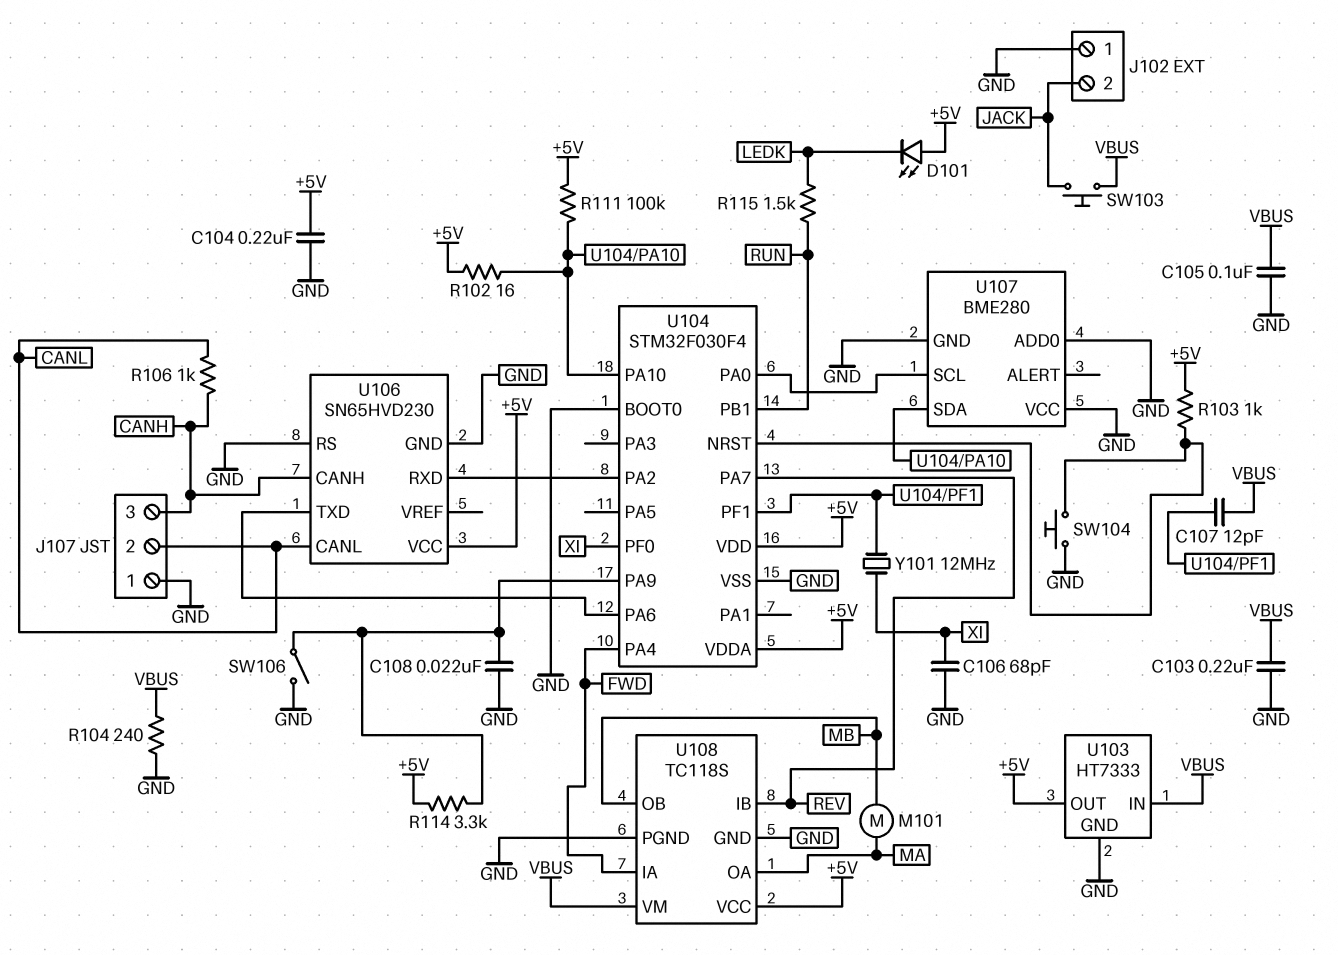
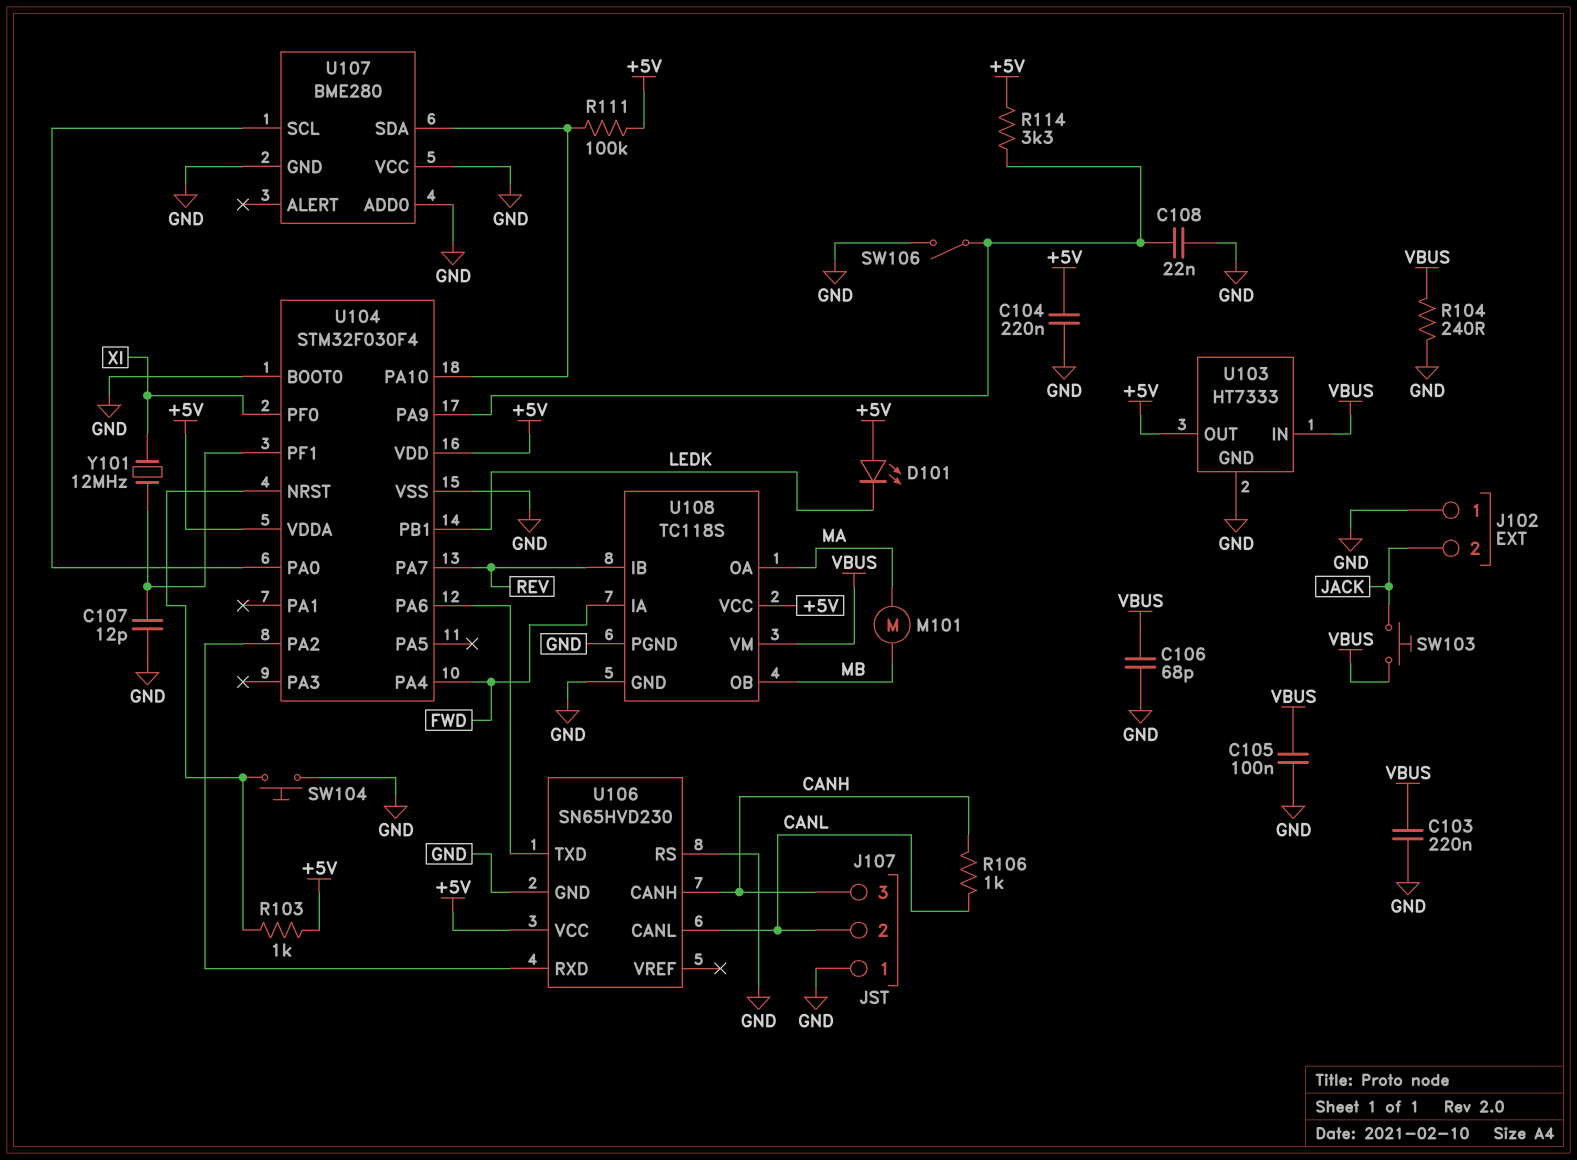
C106: 68pF (GND, XI) -> 68pF (GND, VBUS)
C107: 12pF (U104/PF1, VBUS) -> 12pF (GND, U104/PF1)
R102: 16 (+5V, U104/PA10) -> none
R115: 1.5k (LEDK, RUN) -> none
U104 pin PB1: RUN -> LEDK

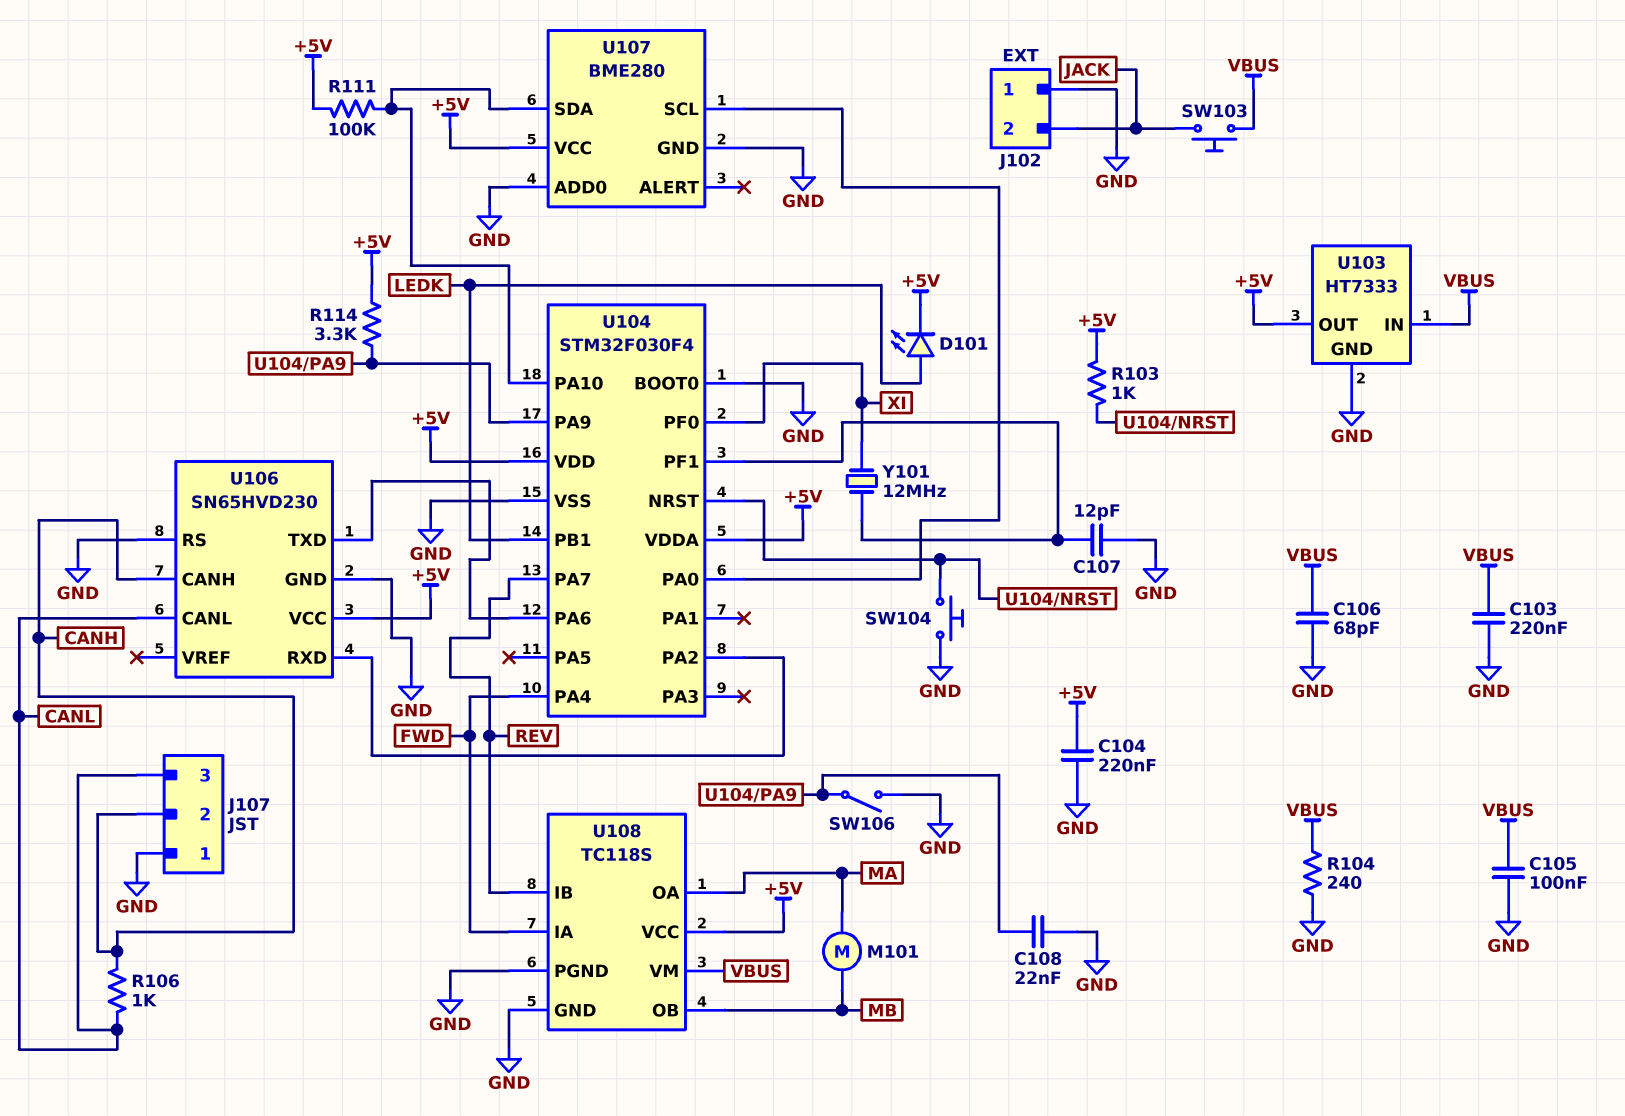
D101: LED (A +5V, K LEDK) -> LED (A LEDK, K +5V)
J107 pin 2: CANL -> CANH
J107 pin 3: CANH -> CANL
U107 pin VCC: GND -> +5V

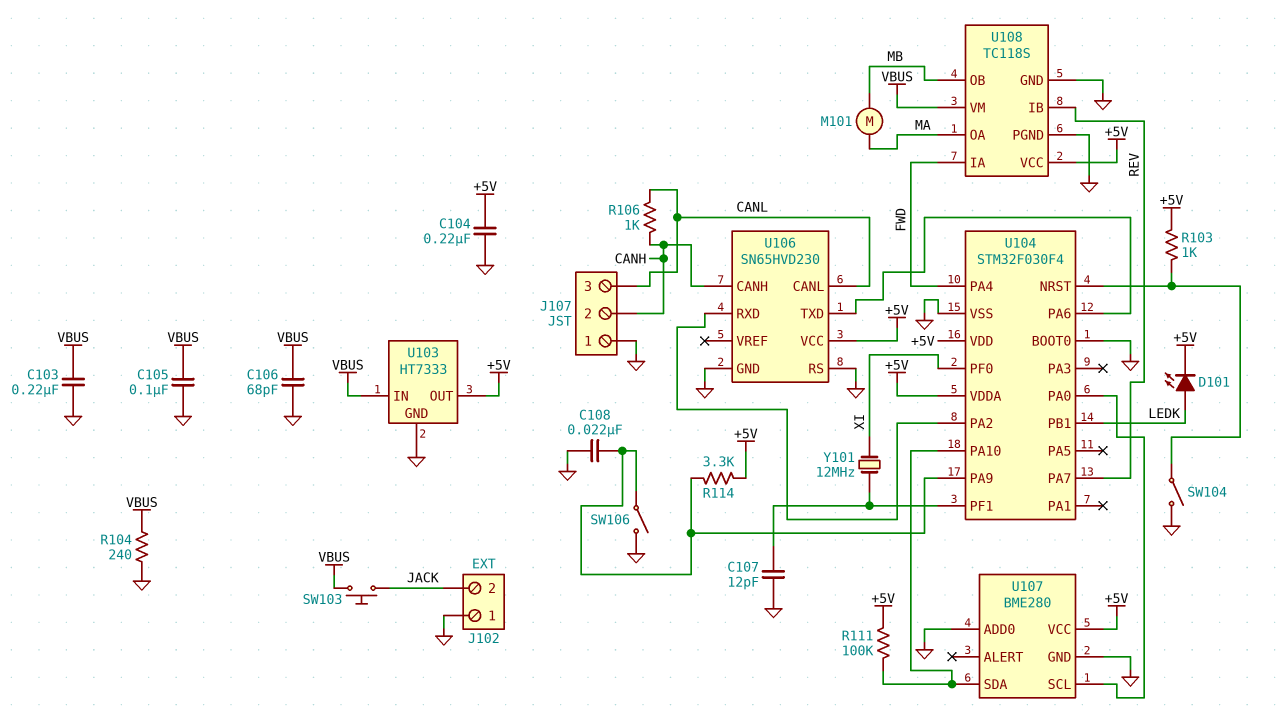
SW104: button (GND, U104/NRST) -> switch (GND, U104/NRST)

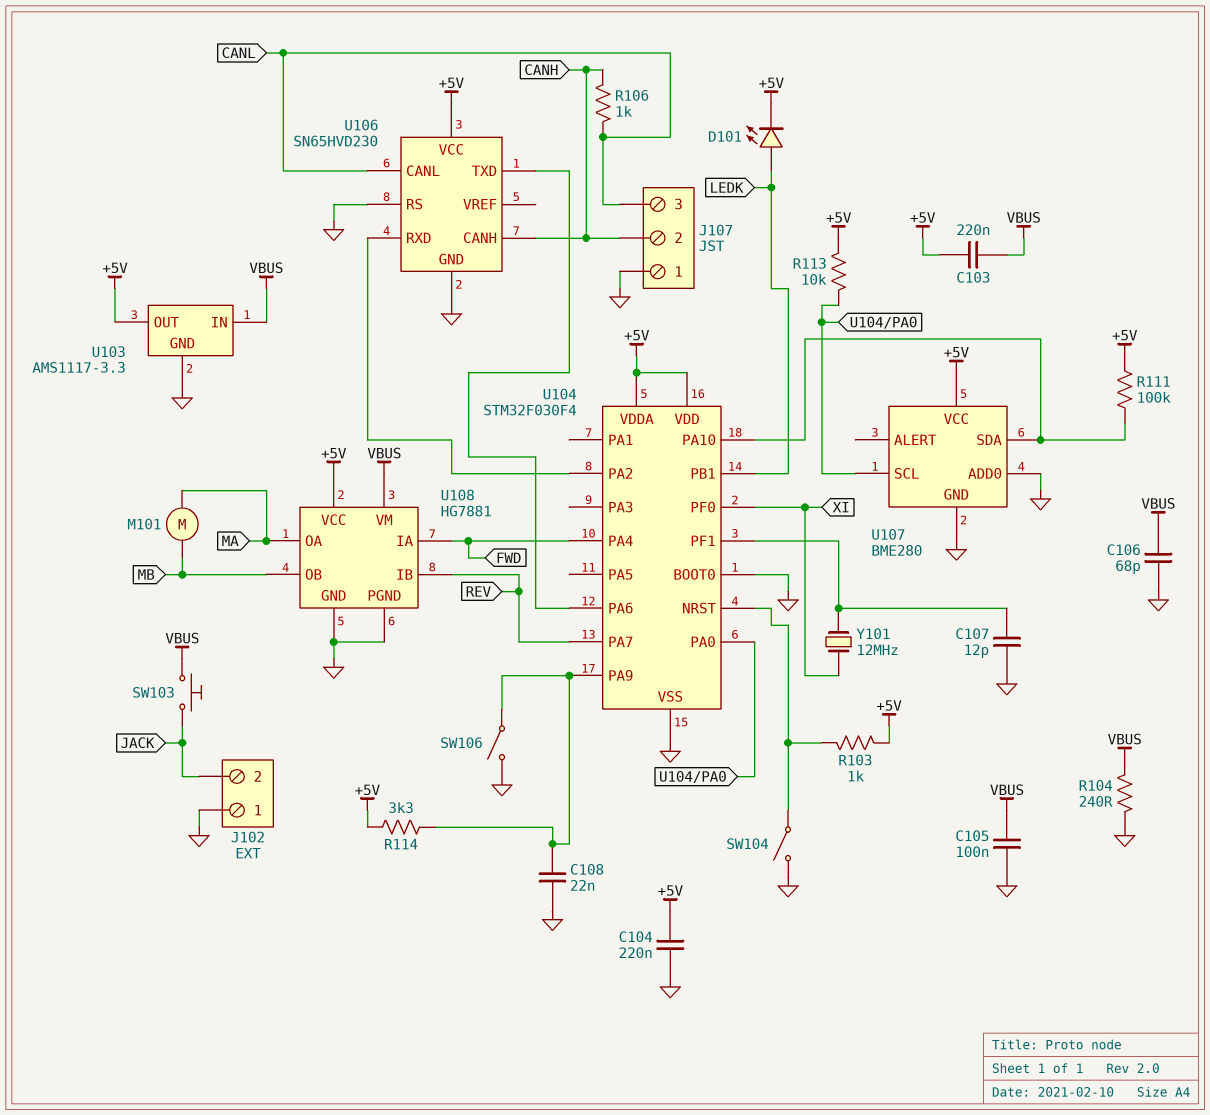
C103: 220nF (GND, VBUS) -> 220nF (+5V, VBUS)
R113: none -> 10k (+5V, U104/PA0)
U103: HT7333 -> AMS1117-3.3
U108: TC118S -> HG7881

